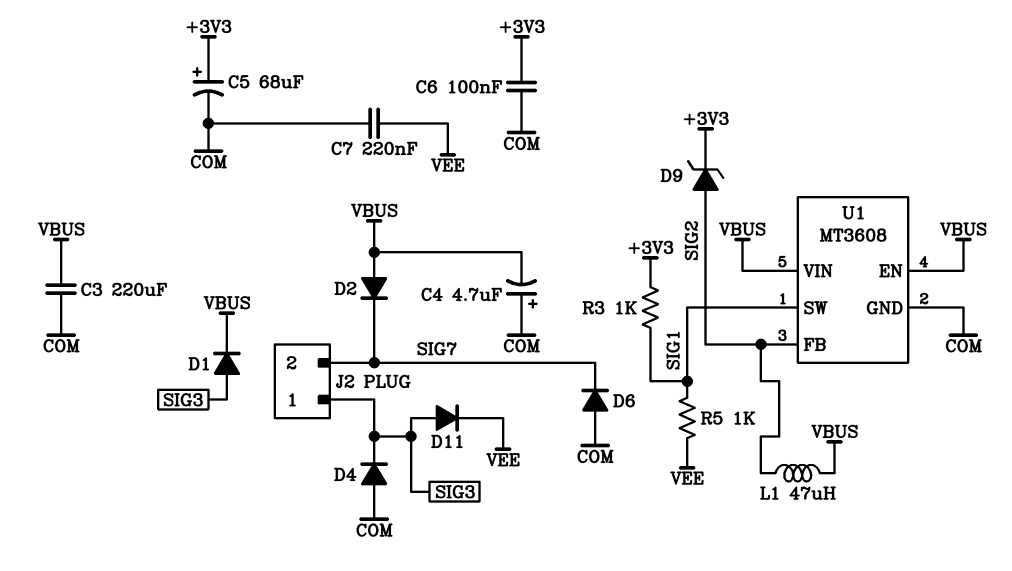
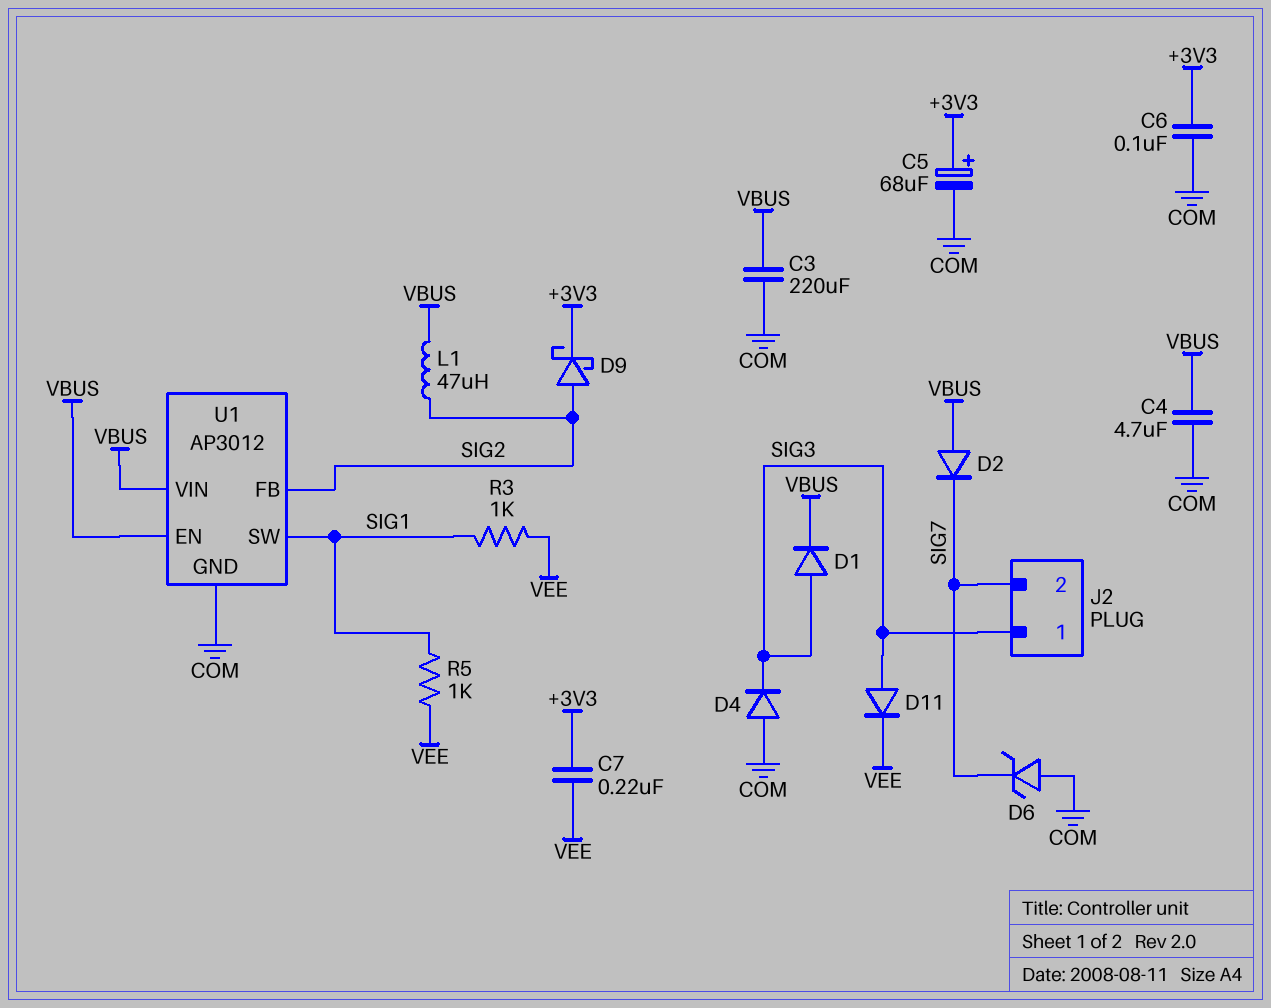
C4: 4.7uF (plus COM, minus VBUS) -> 4.7uF (COM, VBUS)
C7: 220nF (COM, VEE) -> 220nF (+3V3, VEE)
D6: diode (A COM, K SIG7) -> zener (A COM, K SIG7)
D9: zener (A SIG2, K +3V3) -> schottky (A SIG2, K +3V3)
R3: 1k (+3V3, SIG1) -> 1k (SIG1, VEE)
U1: MT3608 -> AP3012

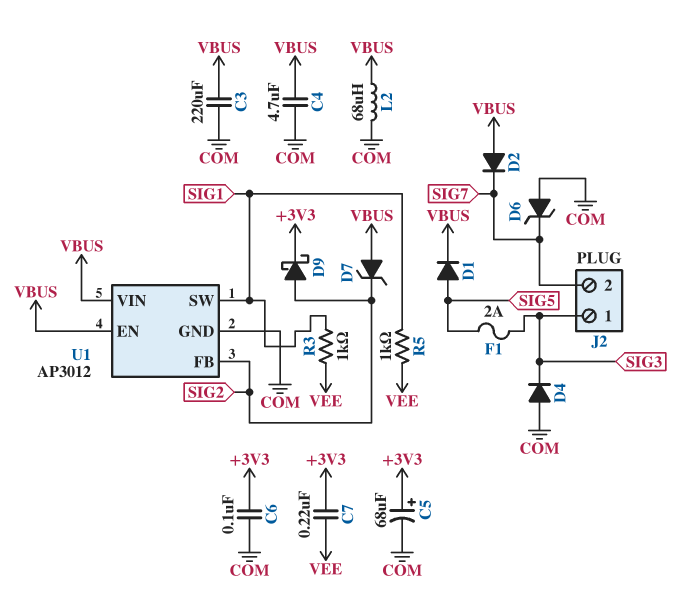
D1: diode (A SIG3, K VBUS) -> diode (A SIG5, K VBUS)
D7: none -> zener (A VBUS, K SIG2)
D11: diode (A SIG3, K VEE) -> none
F1: none -> 2A (SIG3, SIG5)
L1: 47uH (SIG2, VBUS) -> none
L2: none -> 68uH (COM, VBUS)

